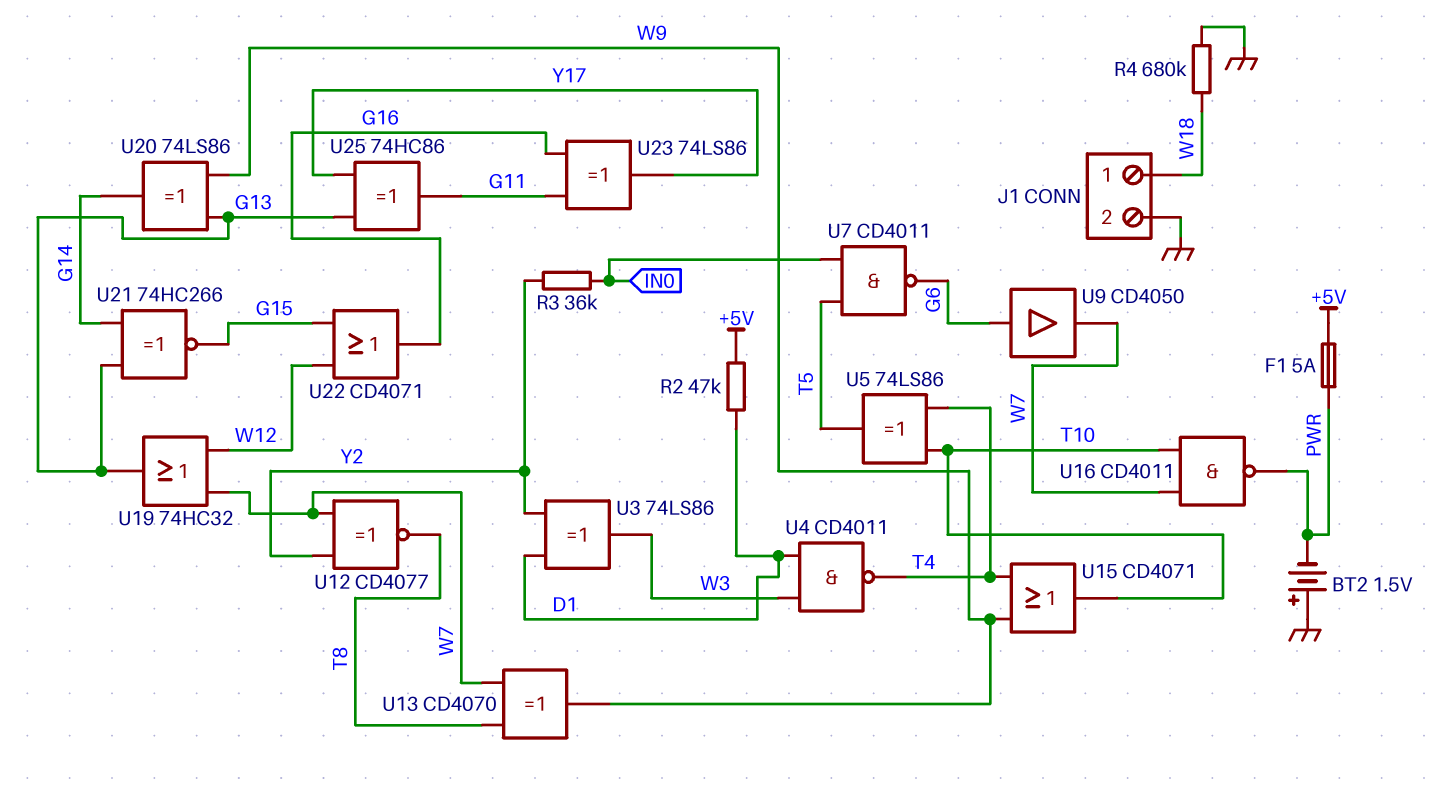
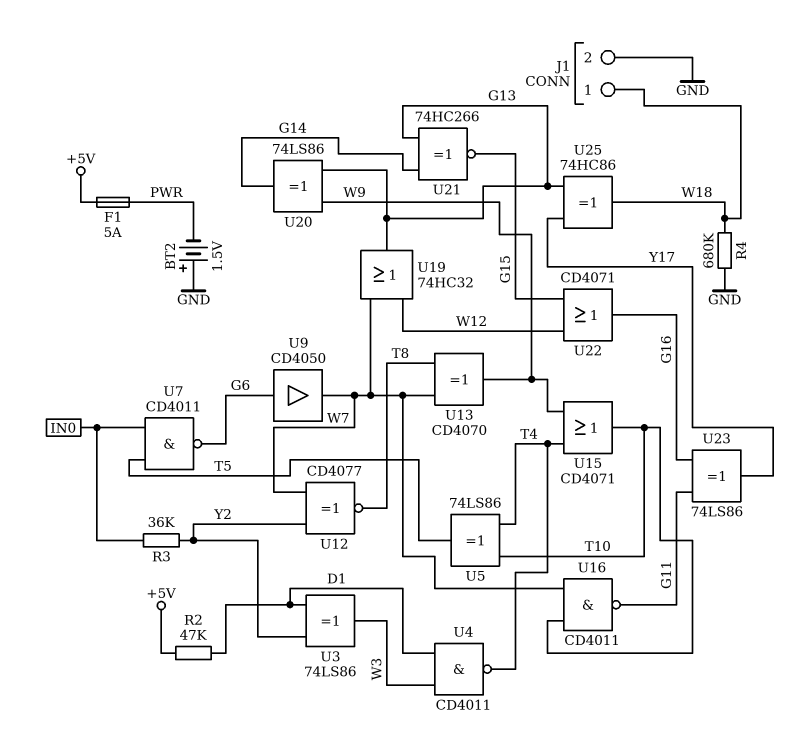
U16: NAND CD4011 (in T10, in W7, out PWR) -> NAND CD4011 (in T10, in W7, out G11)
U25: XOR 74HC86 (in G13, in Y17, out G11) -> XOR 74HC86 (in G13, in Y17, out W18)

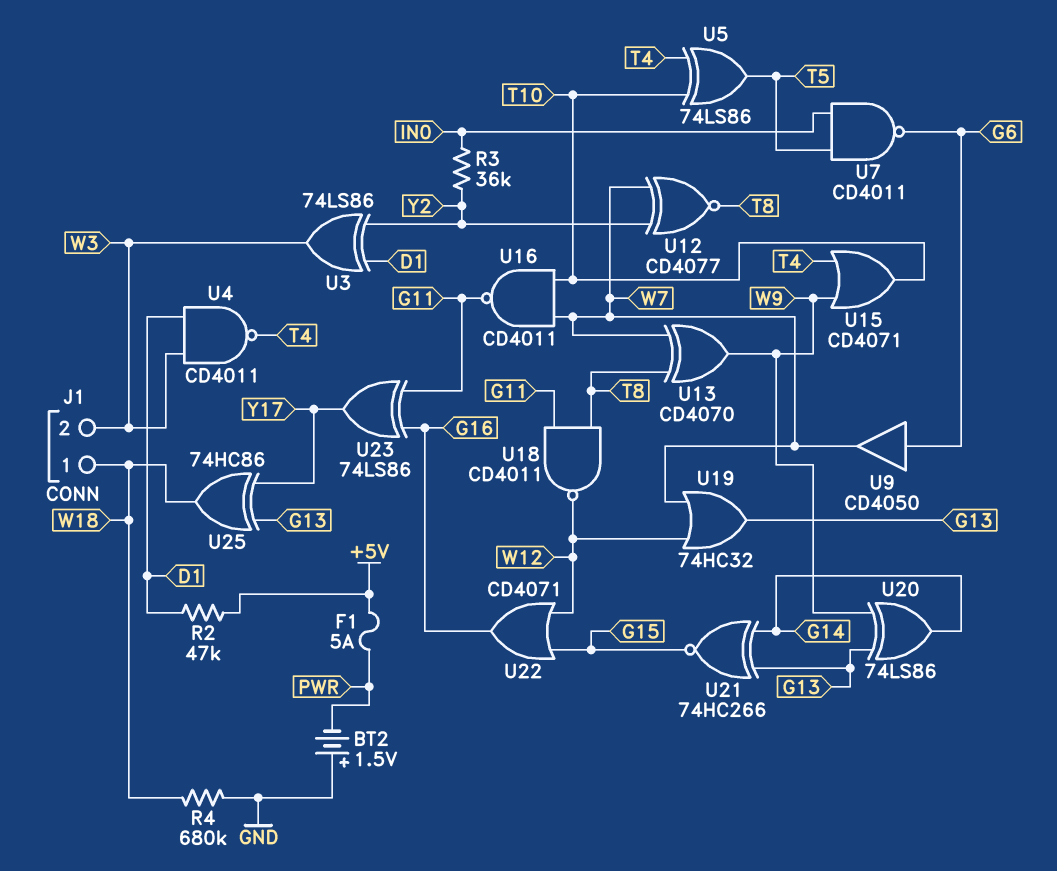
J1 pin 2: GND -> W3
U18: none -> NAND CD4011 (in G11, in T8, out W12)

